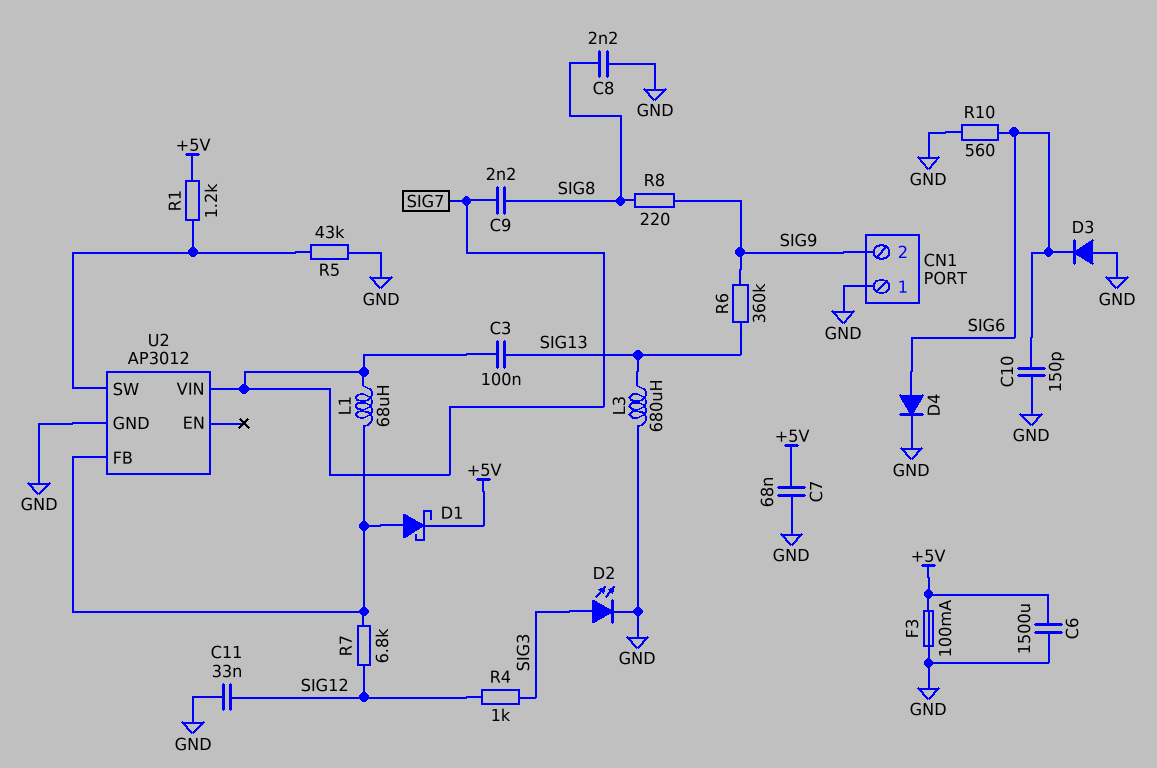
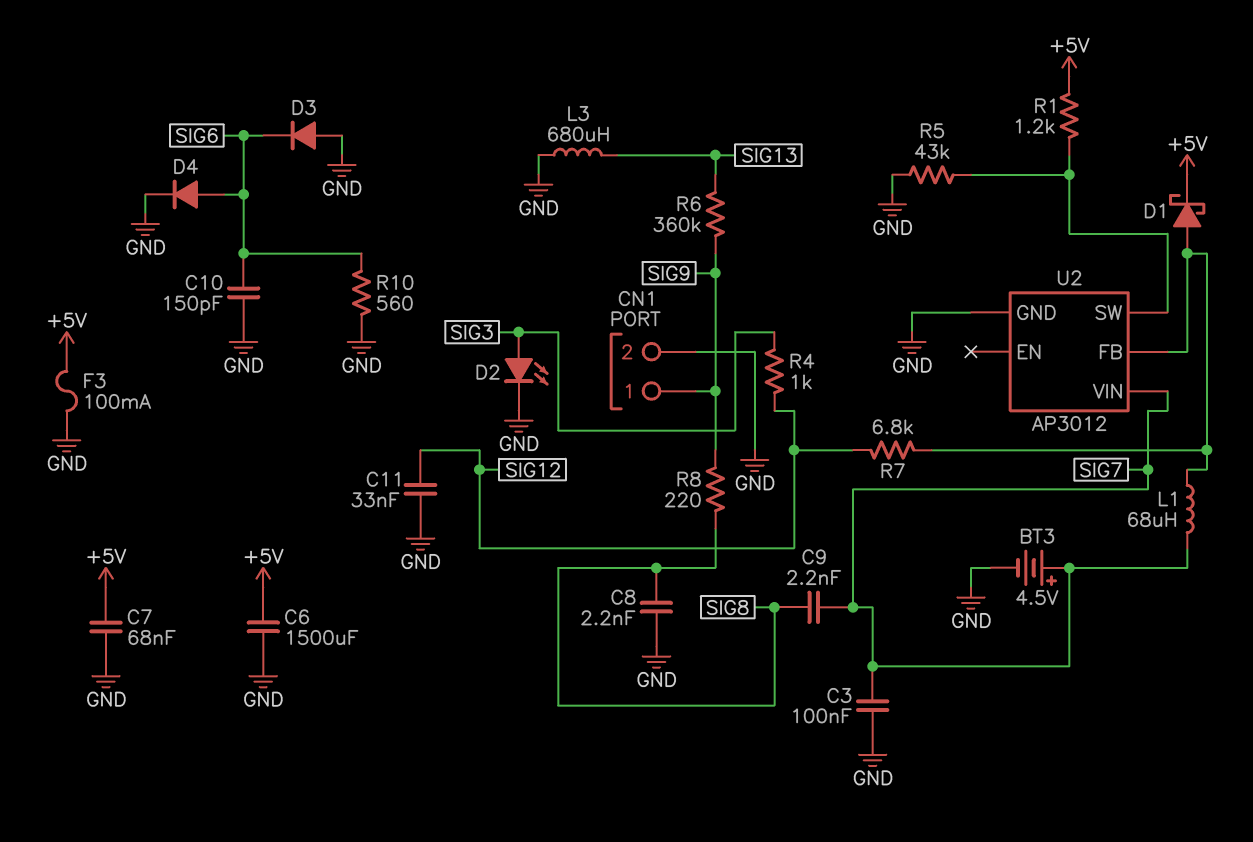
BT3: none -> 4.5V (plus SIG7, minus GND)
C3: 100nF (SIG7, SIG13) -> 100nF (GND, SIG7)
CN1 pin 1: GND -> SIG9
CN1 pin 2: SIG9 -> GND

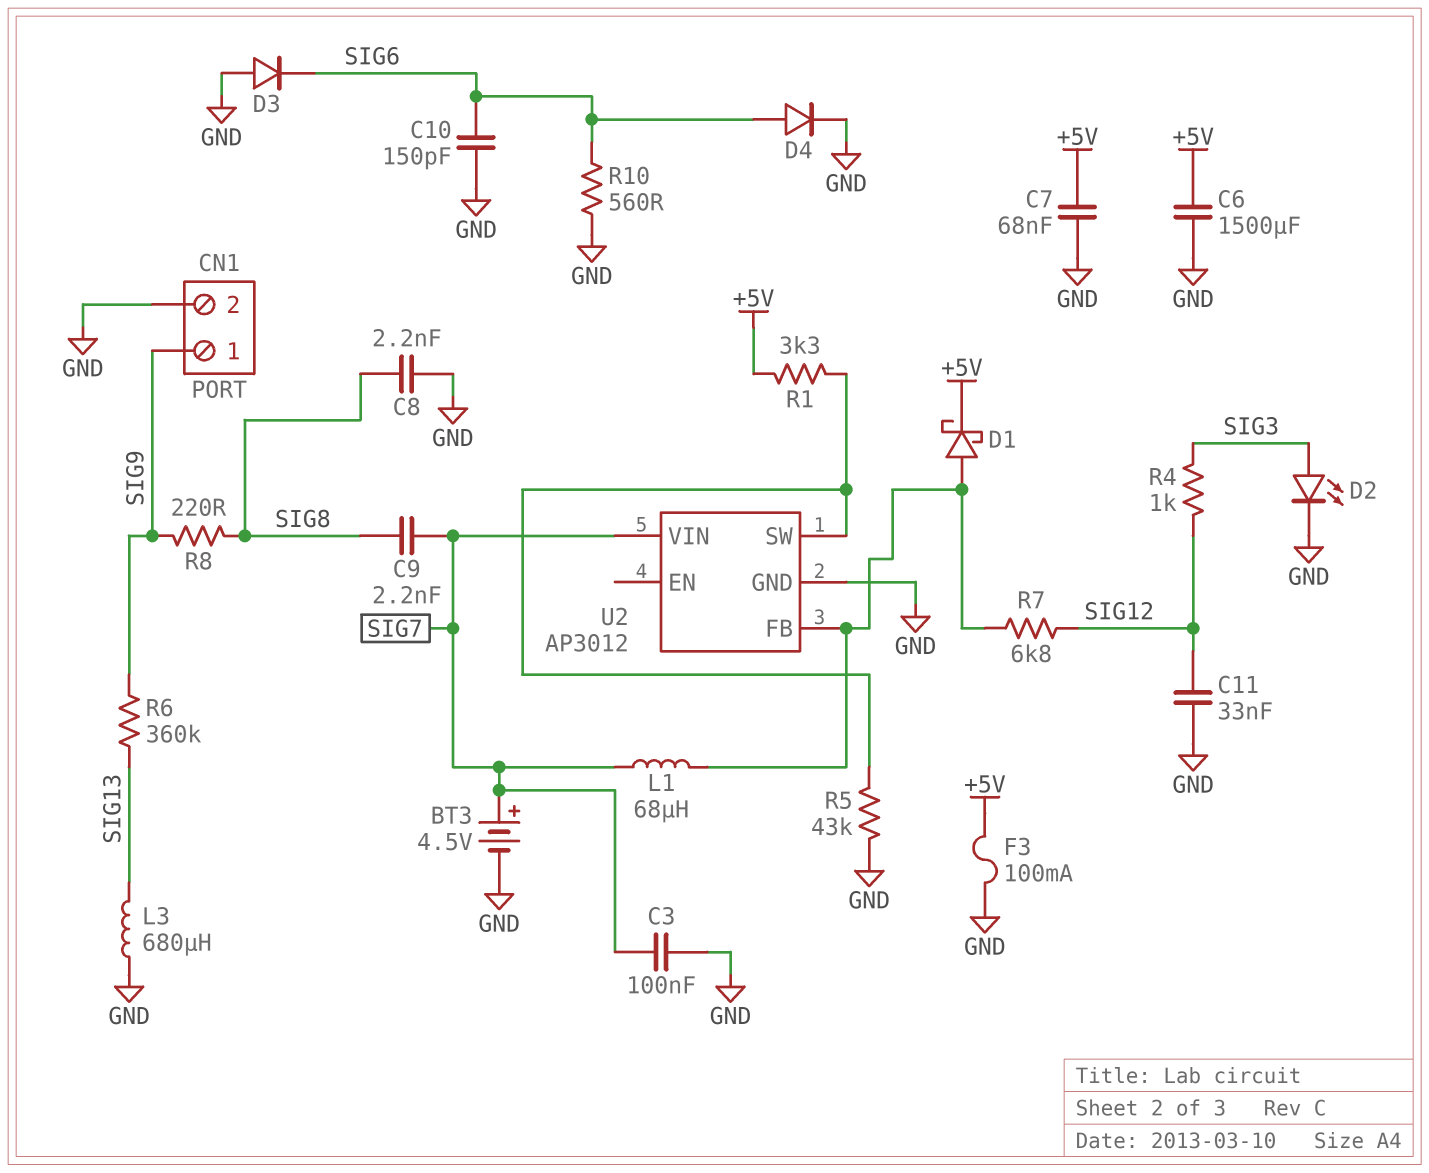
R1: 1.2k (+5V, U2/SW) -> 3.3k (+5V, U2/SW)

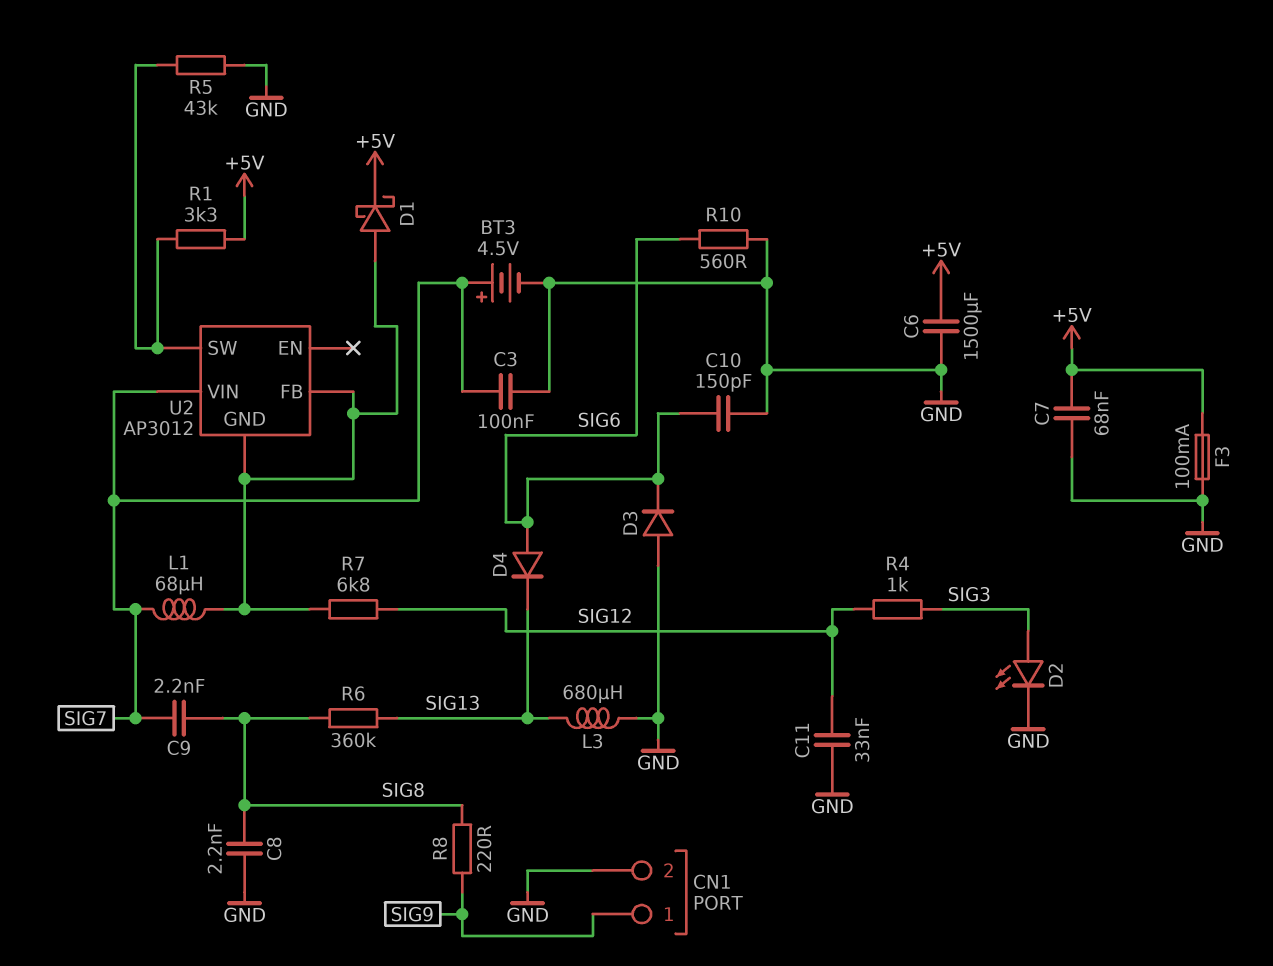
D4: diode (A SIG6, K GND) -> diode (A SIG6, K SIG13)
R6: 360k (SIG9, SIG13) -> 360k (SIG8, SIG13)
U2 pin GND: GND -> U2/FB

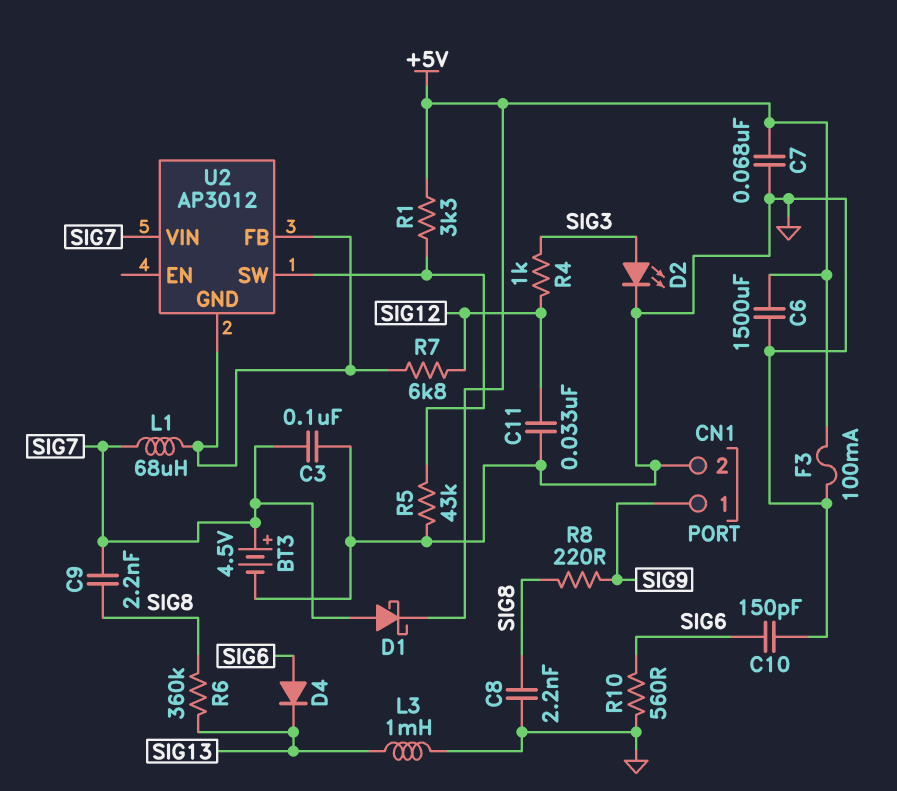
D1: schottky (A U2/FB, K +5V) -> schottky (A SIG7, K +5V)
D3: diode (A GND, K SIG6) -> none
L3: 680uH (GND, SIG13) -> 1mH (GND, SIG13)

